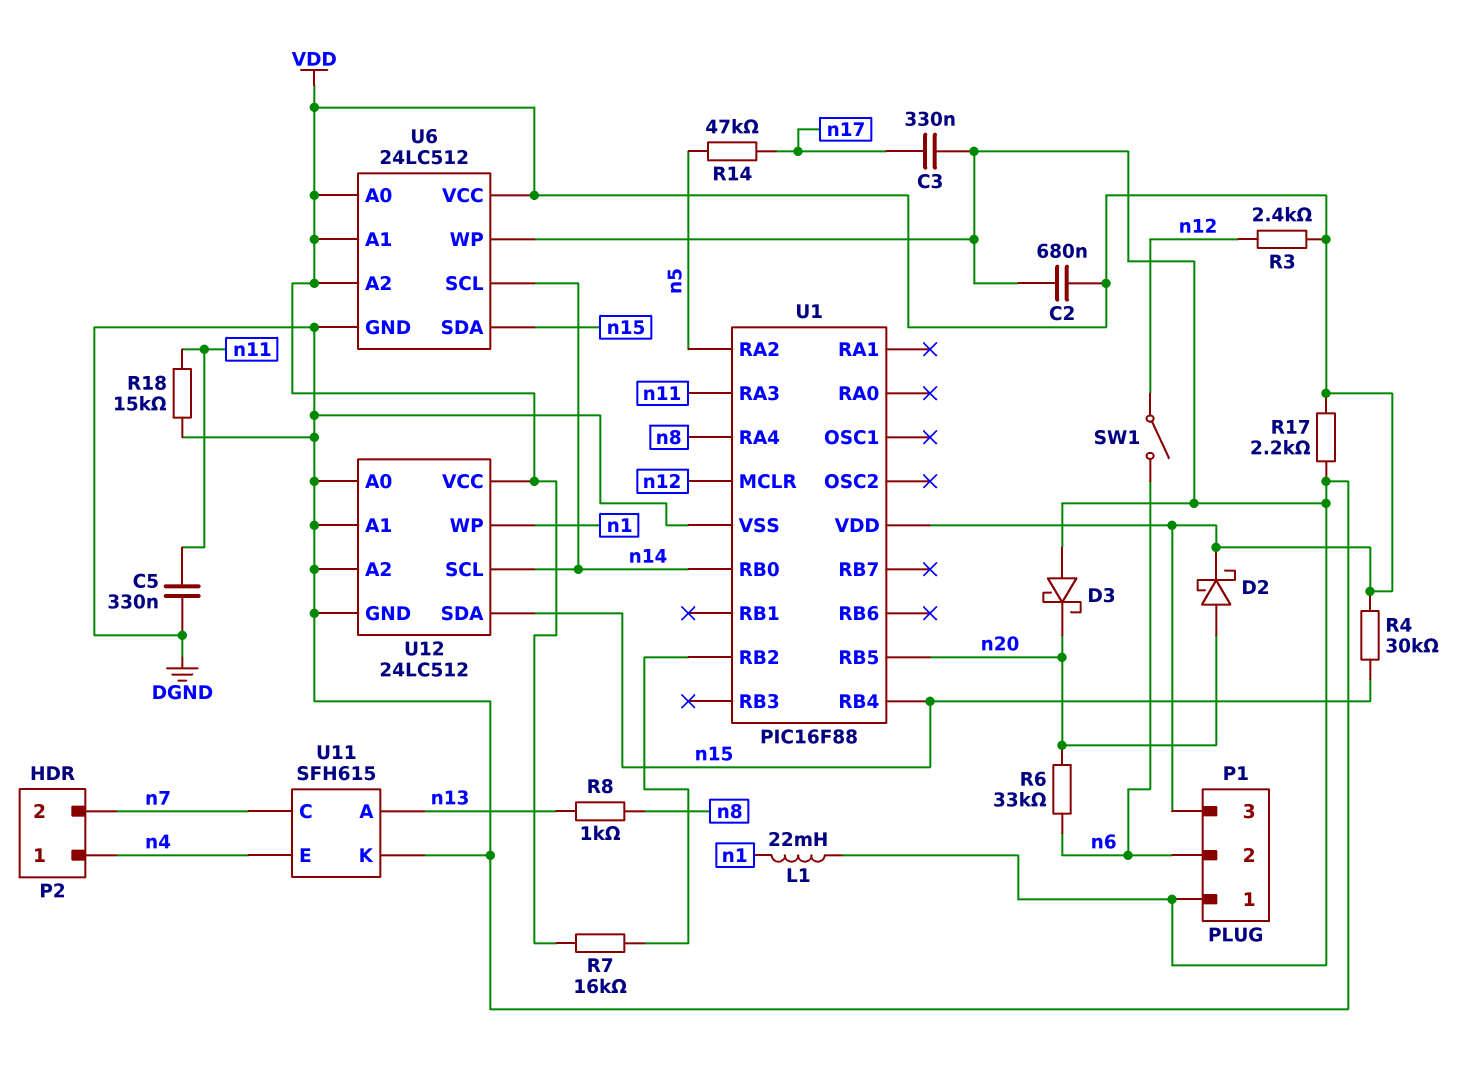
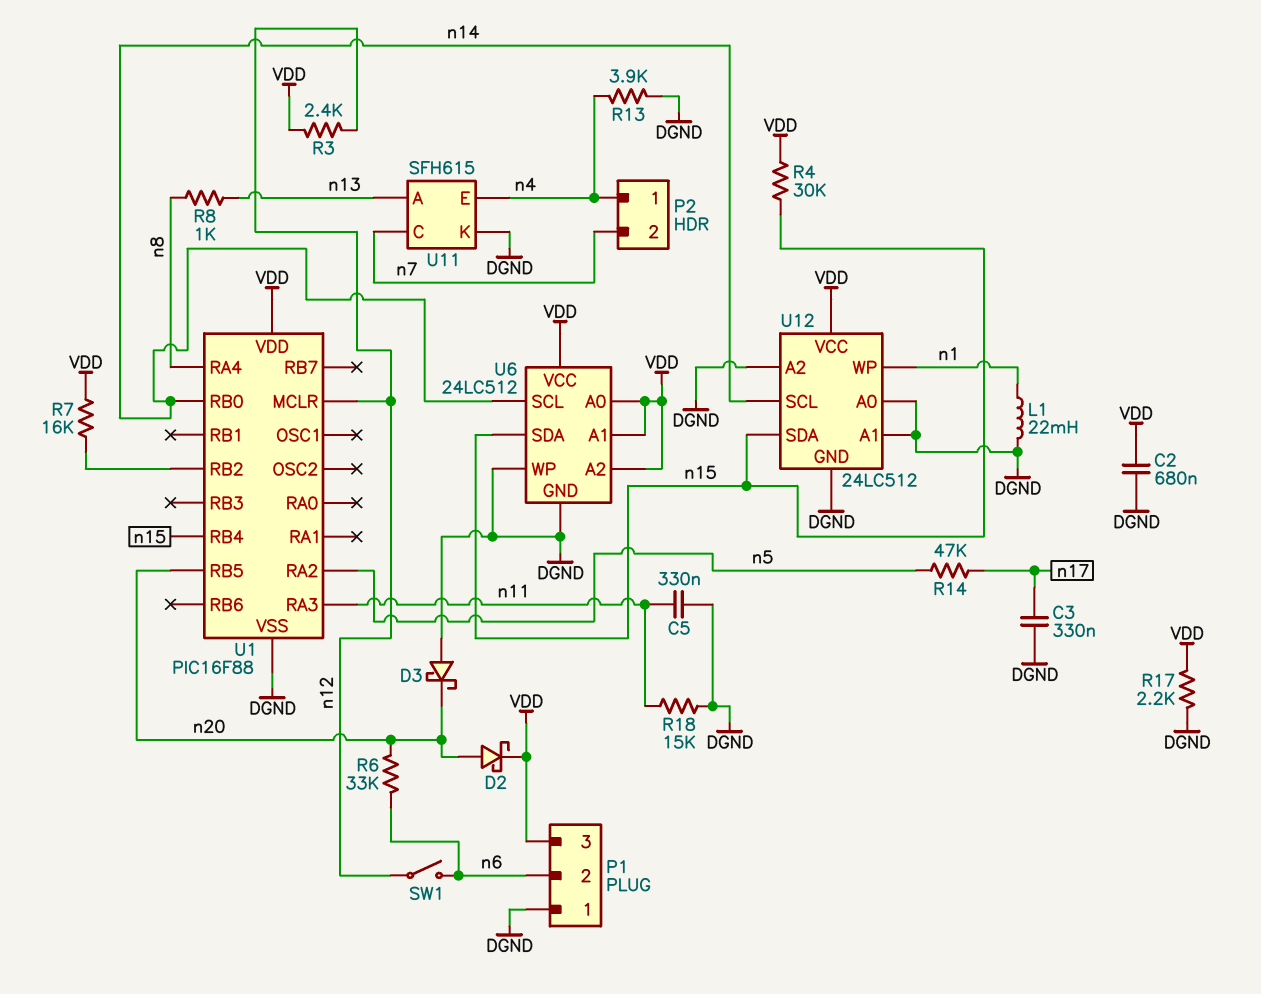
R13: none -> 3.9k (DGND, n4)

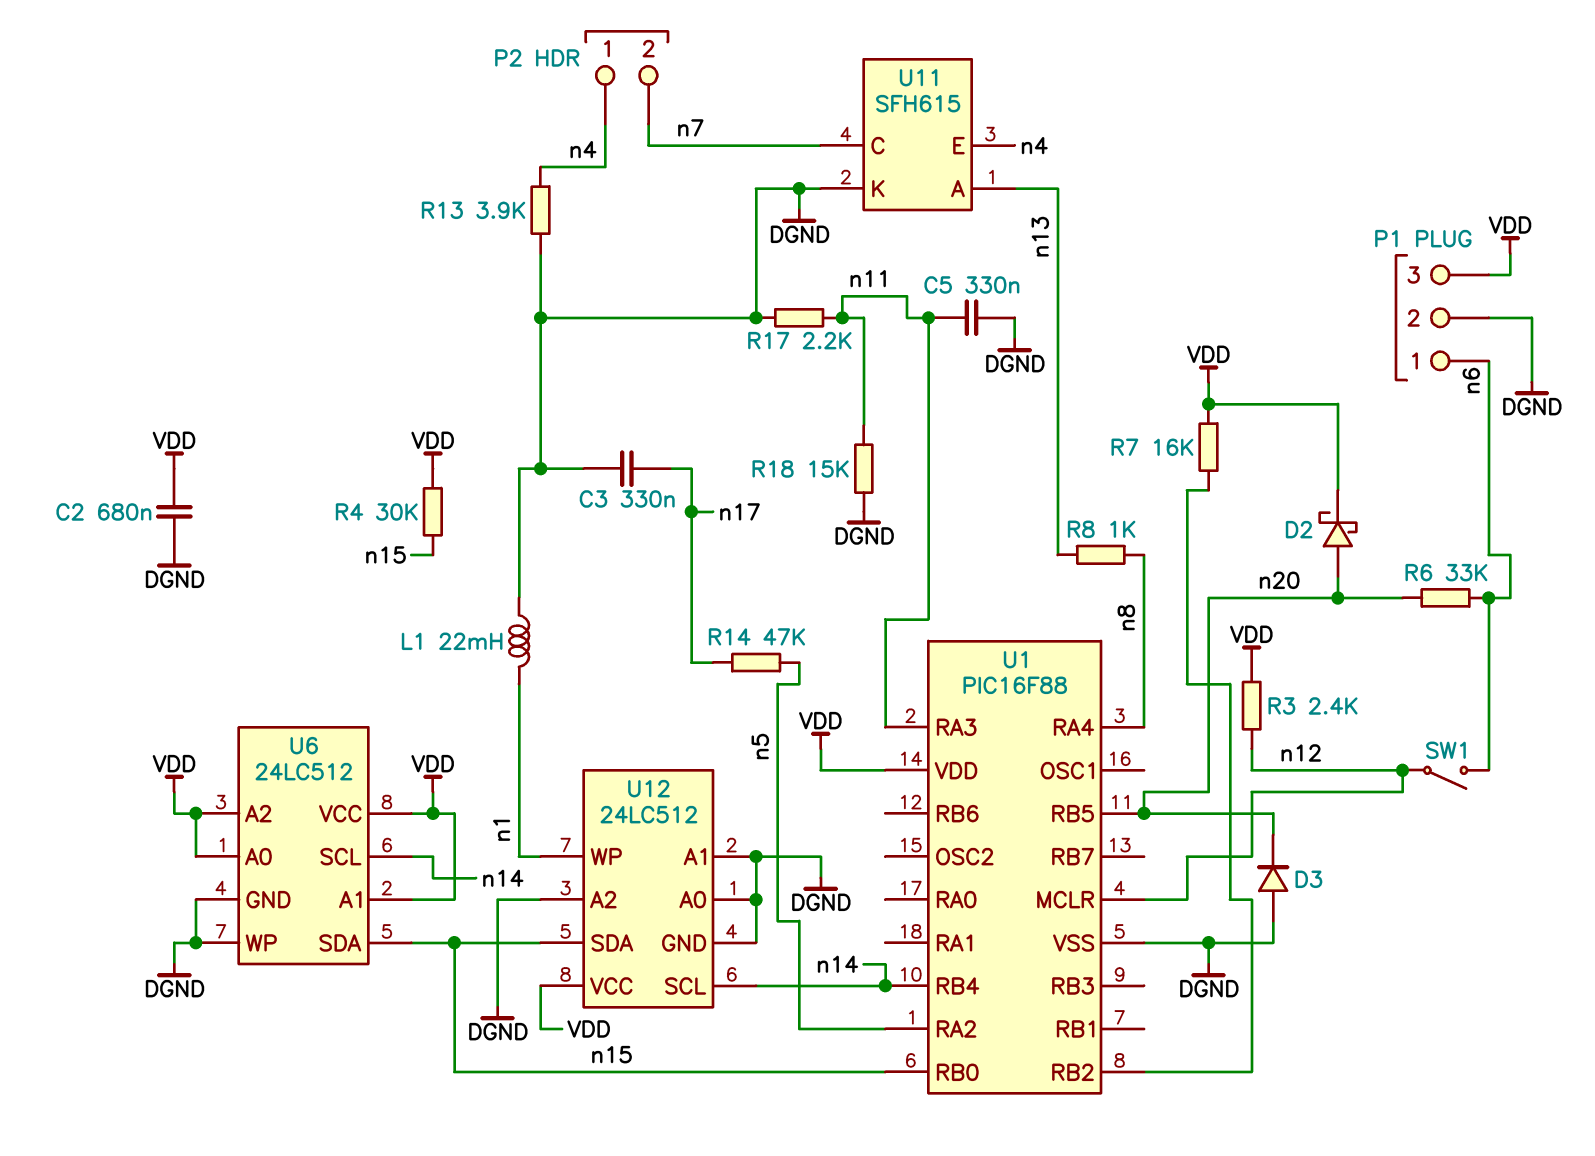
D3: schottky (A DGND, K n20) -> diode (A DGND, K n20)
P1 pin 1: DGND -> n6
P1 pin 2: n6 -> DGND
R17: 2.2k (DGND, VDD) -> 2.2k (DGND, n11)
U1 pin RB0: n14 -> n15
U1 pin RB4: n15 -> n14

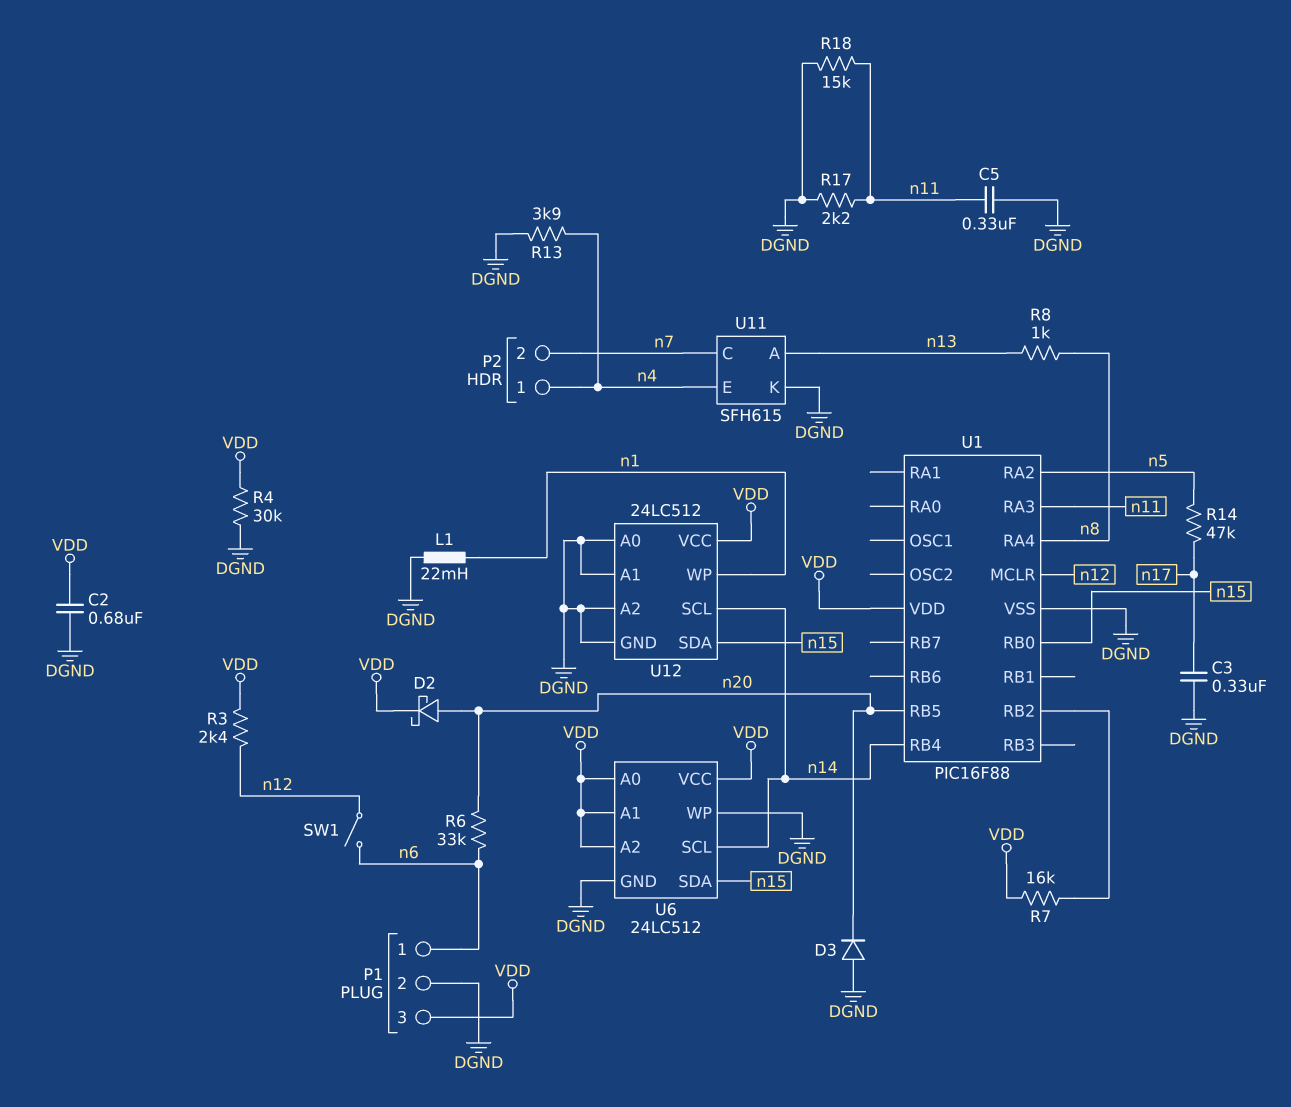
R4: 30k (VDD, n15) -> 30k (DGND, VDD)

